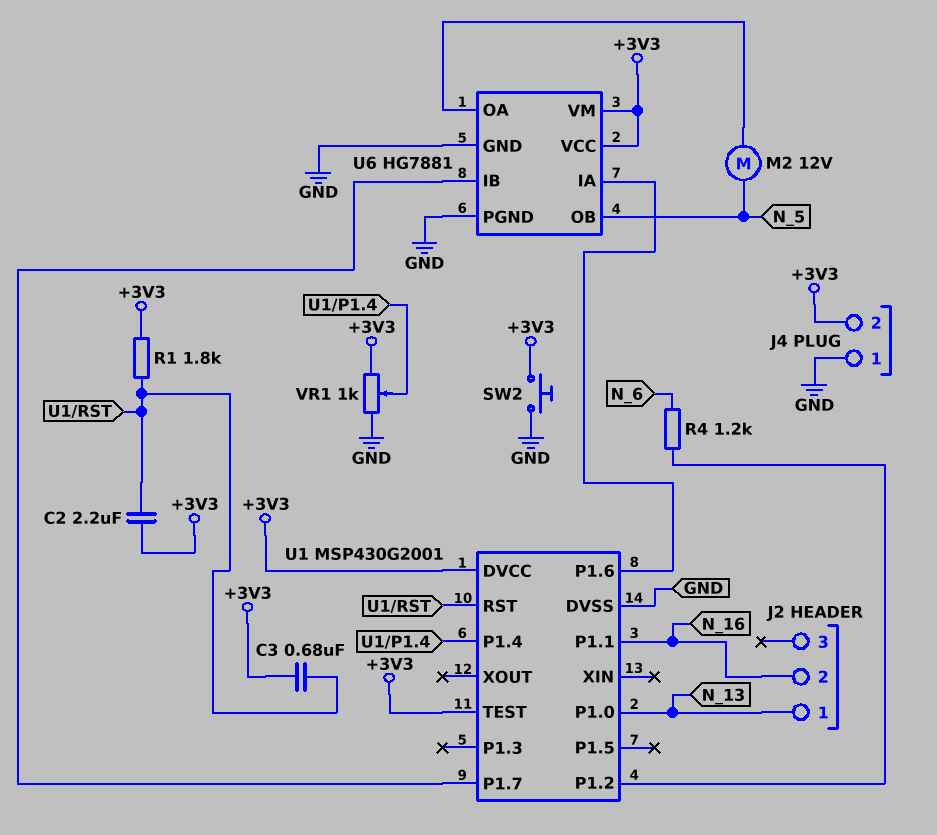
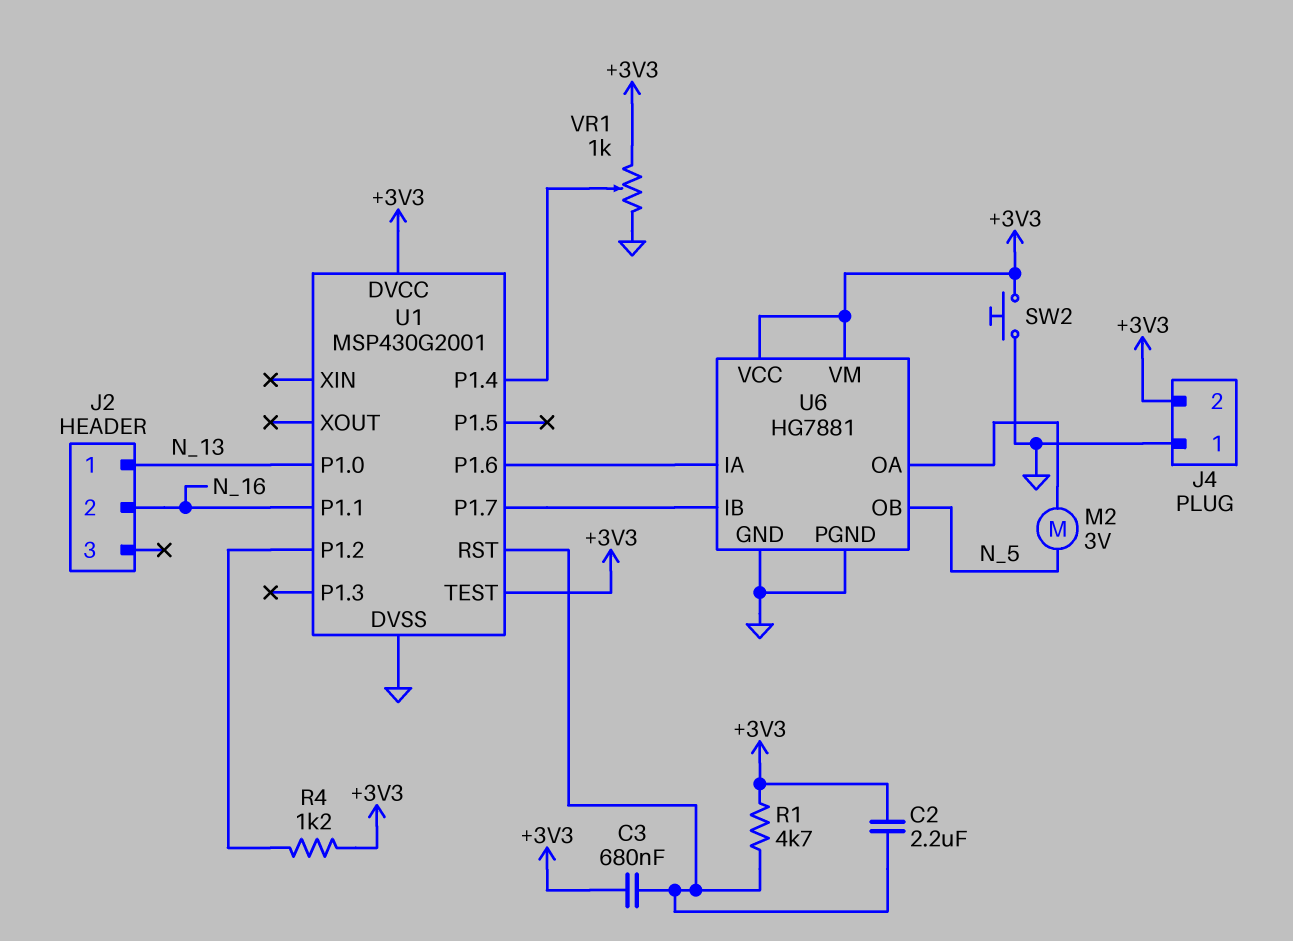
M2: motor 12V (N_5, U6/OA) -> motor 3V (N_5, U6/OA)
R1: 1.8k (+3V3, U1/RST) -> 4.7k (+3V3, U1/RST)
R4: 1.2k (N_6, U1/P1.2) -> 1.2k (+3V3, U1/P1.2)

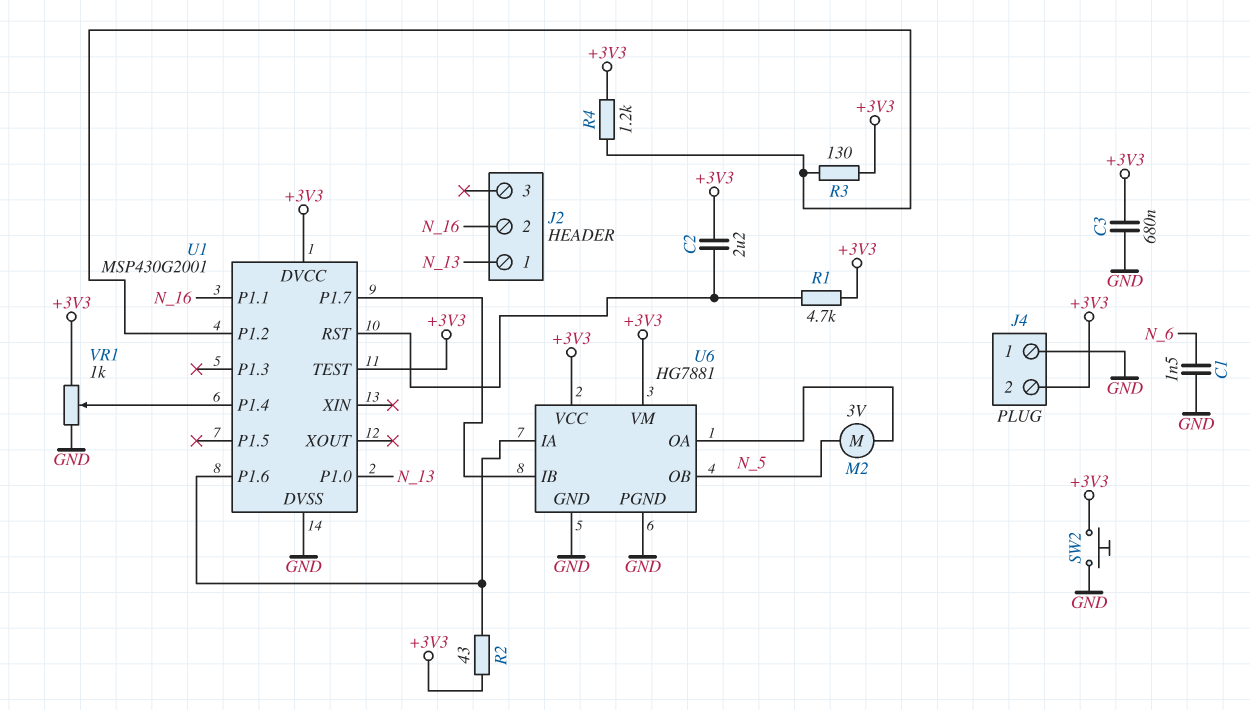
C1: none -> 1.5nF (GND, N_6)
C3: 680nF (+3V3, U1/RST) -> 680nF (+3V3, GND)
R2: none -> 43 (+3V3, U1/P1.6)
R3: none -> 130 (+3V3, U1/P1.2)

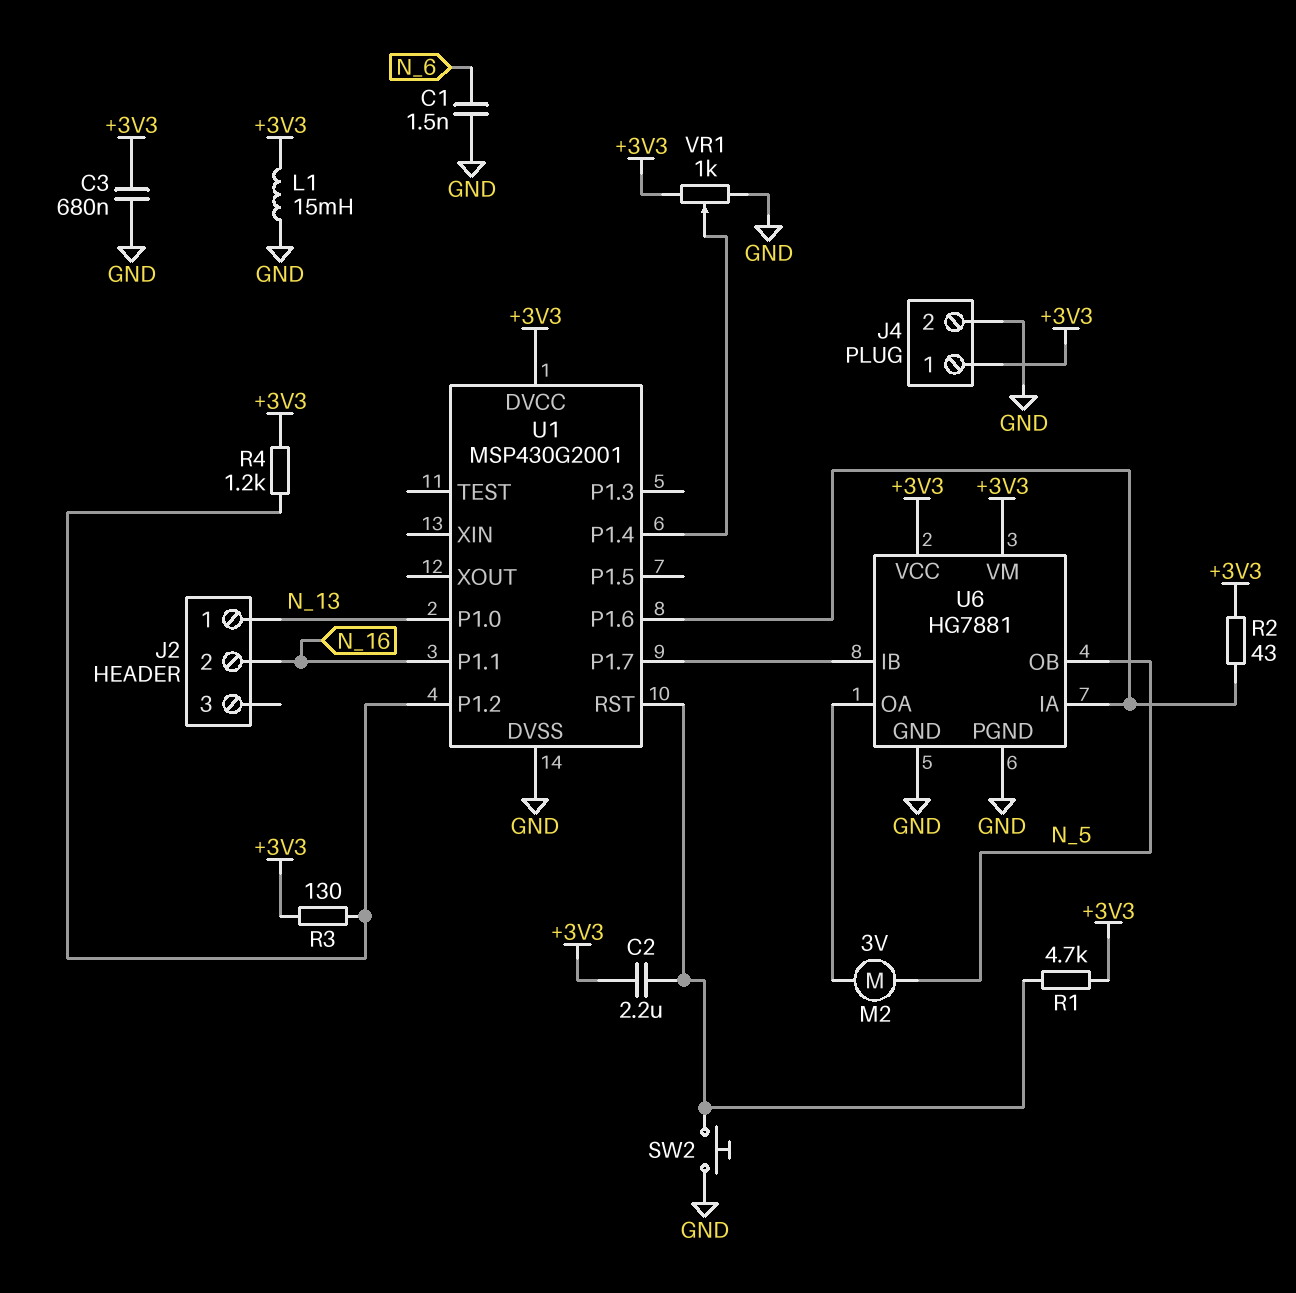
J4 pin 1: GND -> +3V3
J4 pin 2: +3V3 -> GND
L1: none -> 15mH (+3V3, GND)
SW2: button (+3V3, GND) -> button (GND, U1/RST)
U1 pin TEST: +3V3 -> none

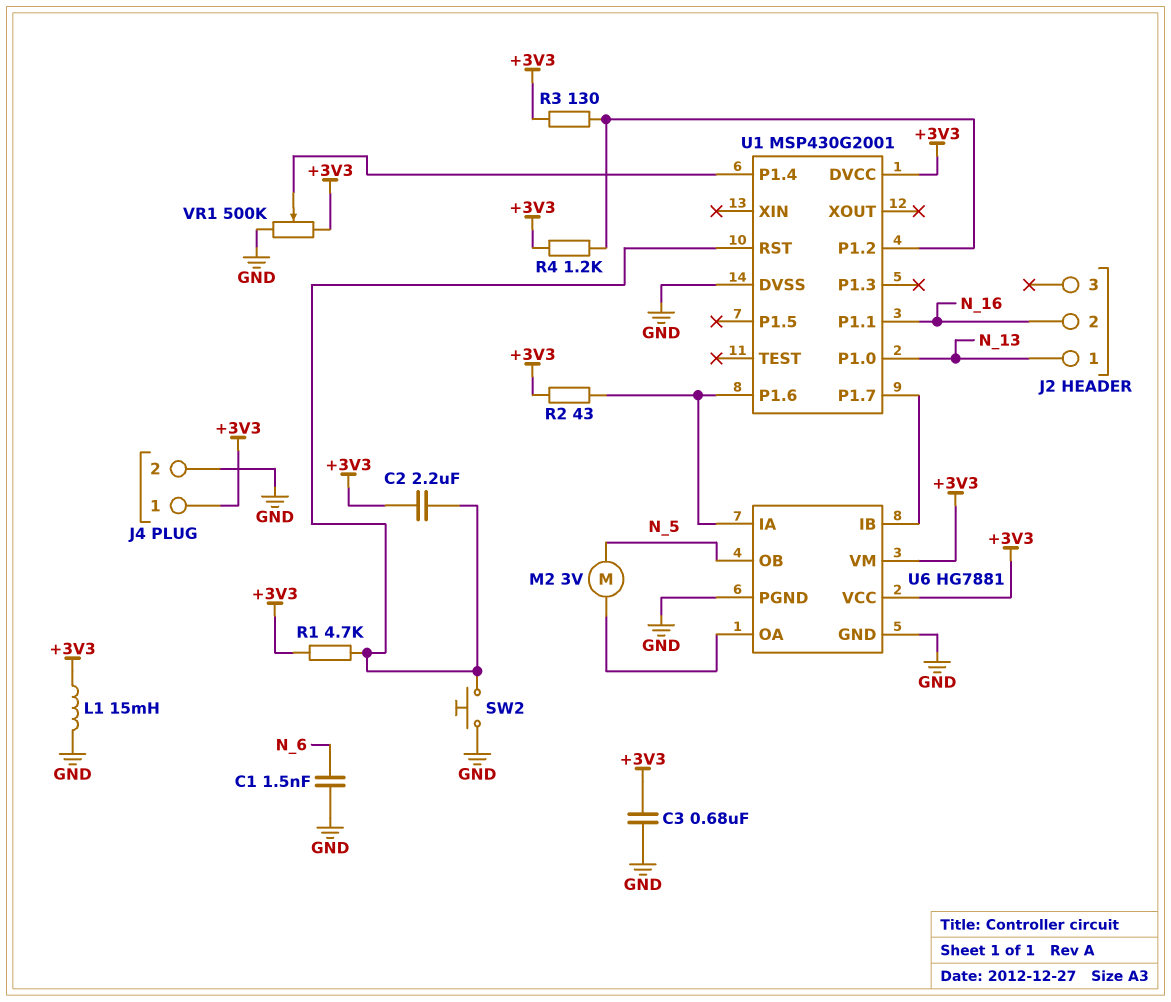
VR1: 1k (+3V3, GND, wiper U1/P1.4) -> 500k (+3V3, GND, wiper U1/P1.4)

